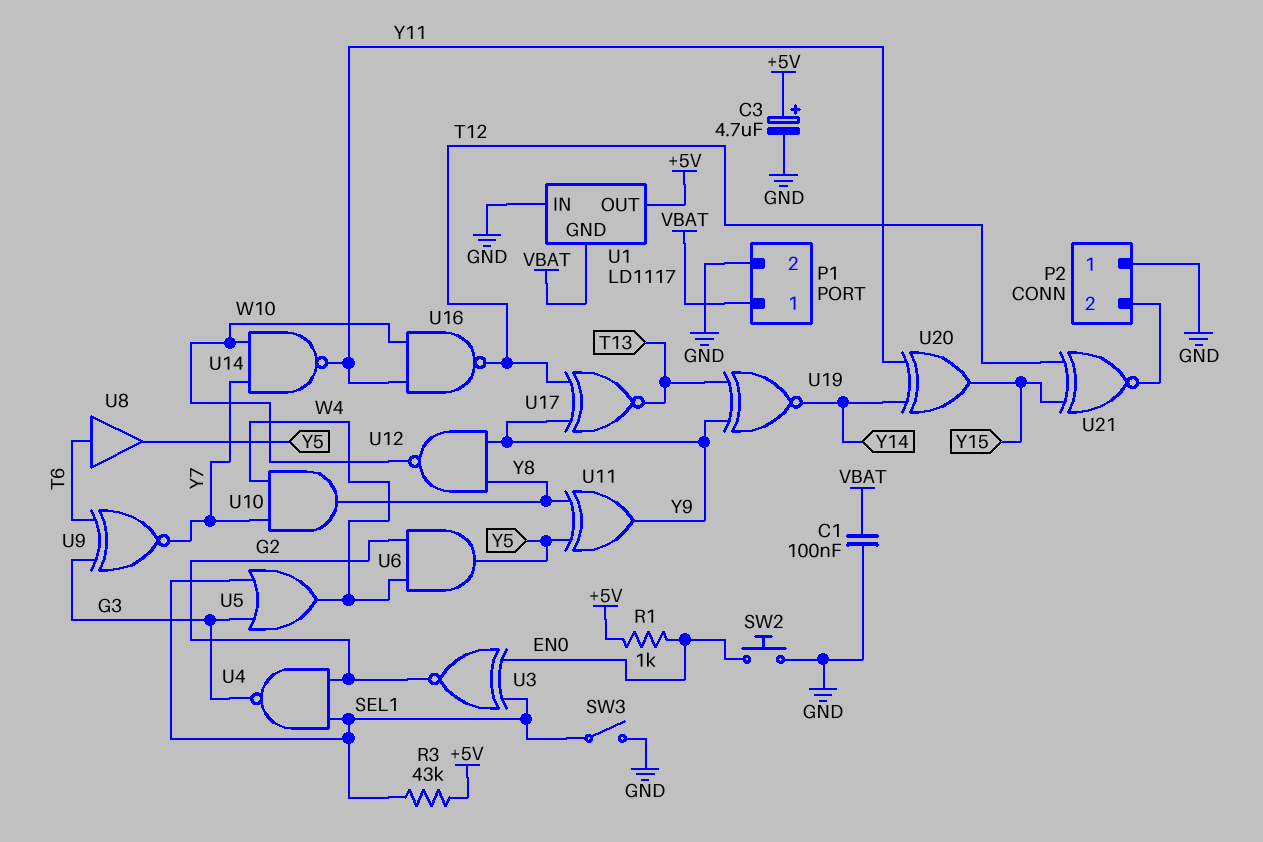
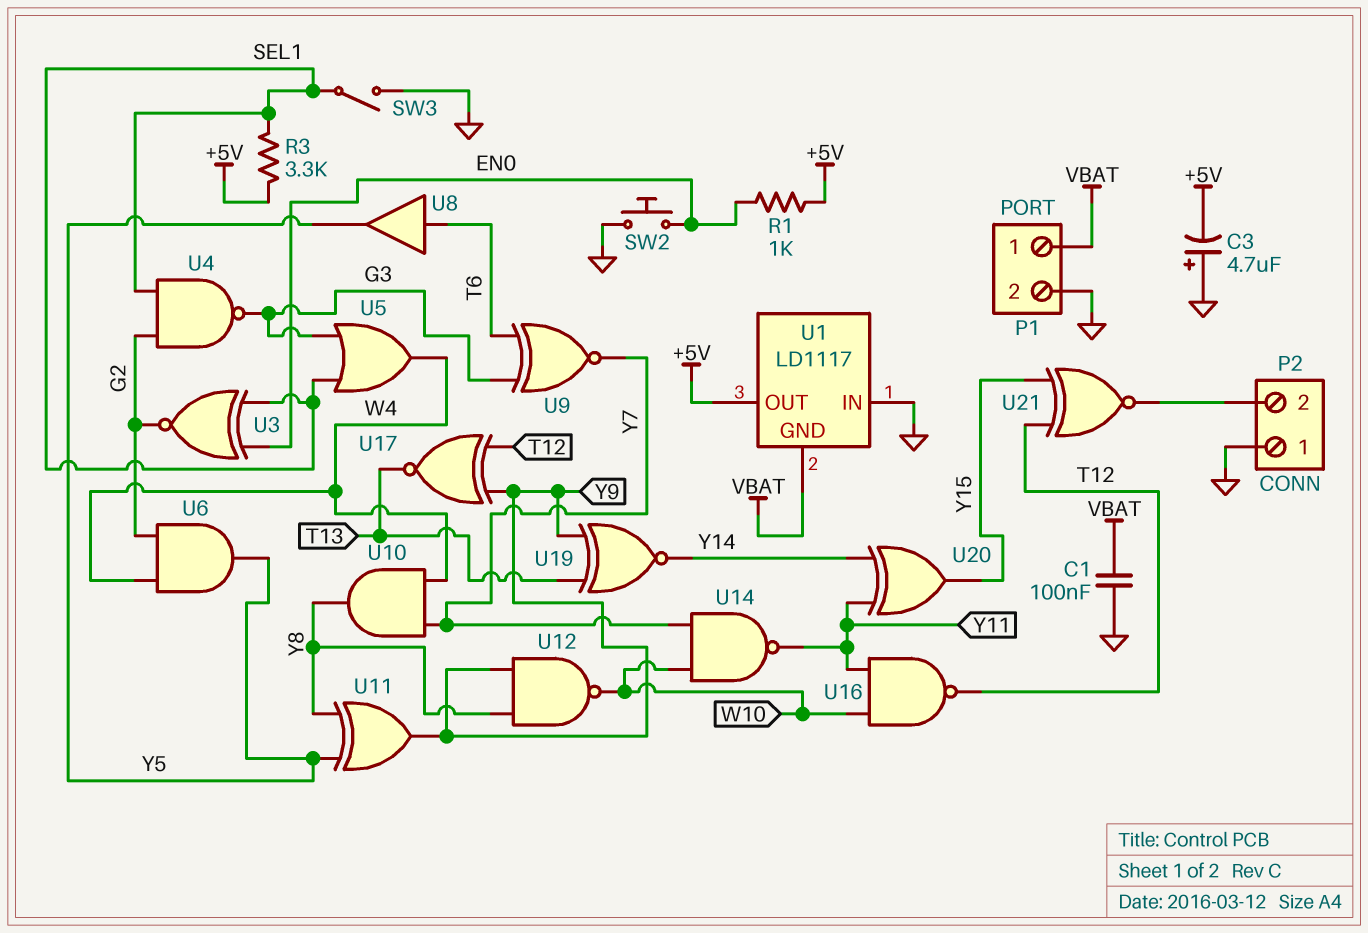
C3: 4.7uF (plus +5V, minus GND) -> 4.7uF (plus GND, minus +5V)
R3: 43k (+5V, SEL1) -> 3.3k (+5V, SEL1)

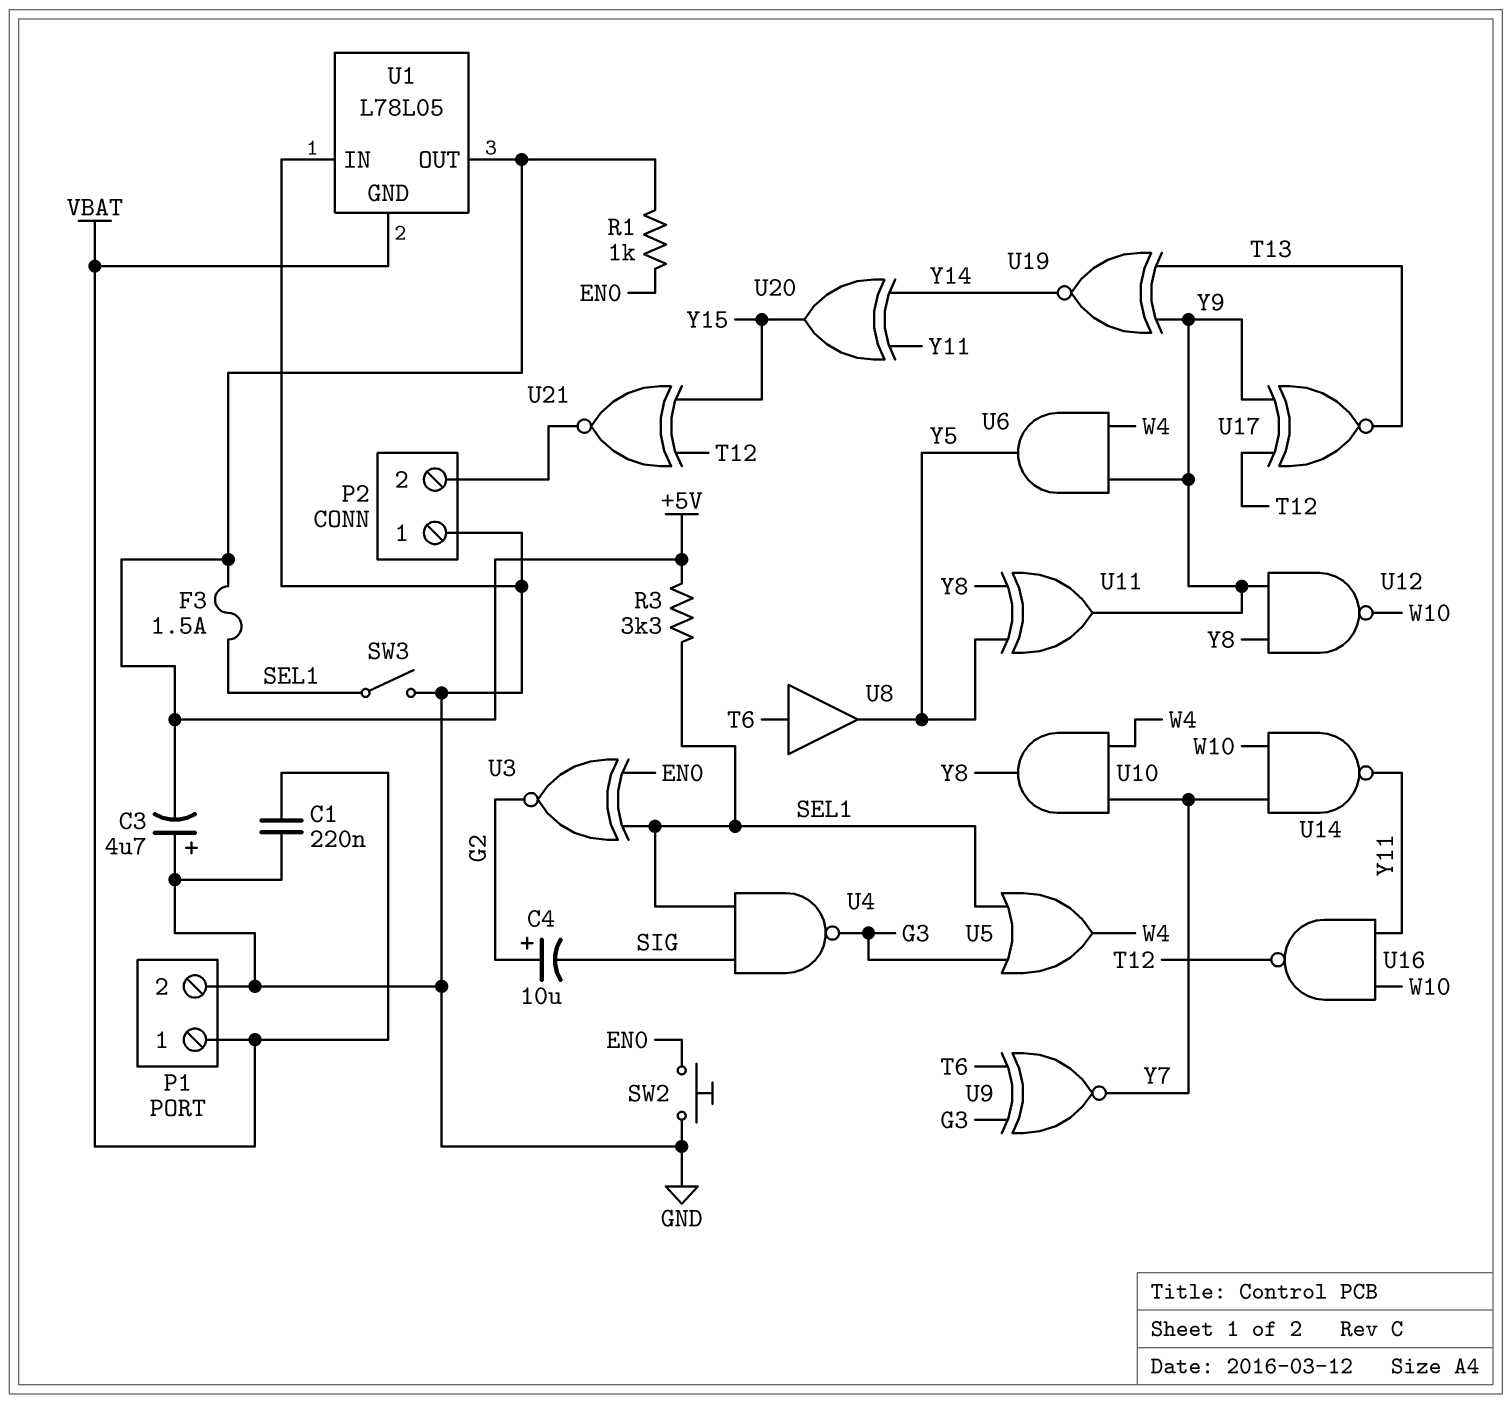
C1: 100nF (GND, VBAT) -> 220nF (GND, VBAT)
C4: none -> 10uF (plus G2, minus SIG)
F3: none -> 1.5A (+5V, SEL1)
U1: LD1117 -> L78L05
U4: NAND (in G2, in SEL1, out G3) -> NAND (in SEL1, in SIG, out G3)
U6: AND (in G2, in W4, out Y5) -> AND (in W4, in Y9, out Y5)

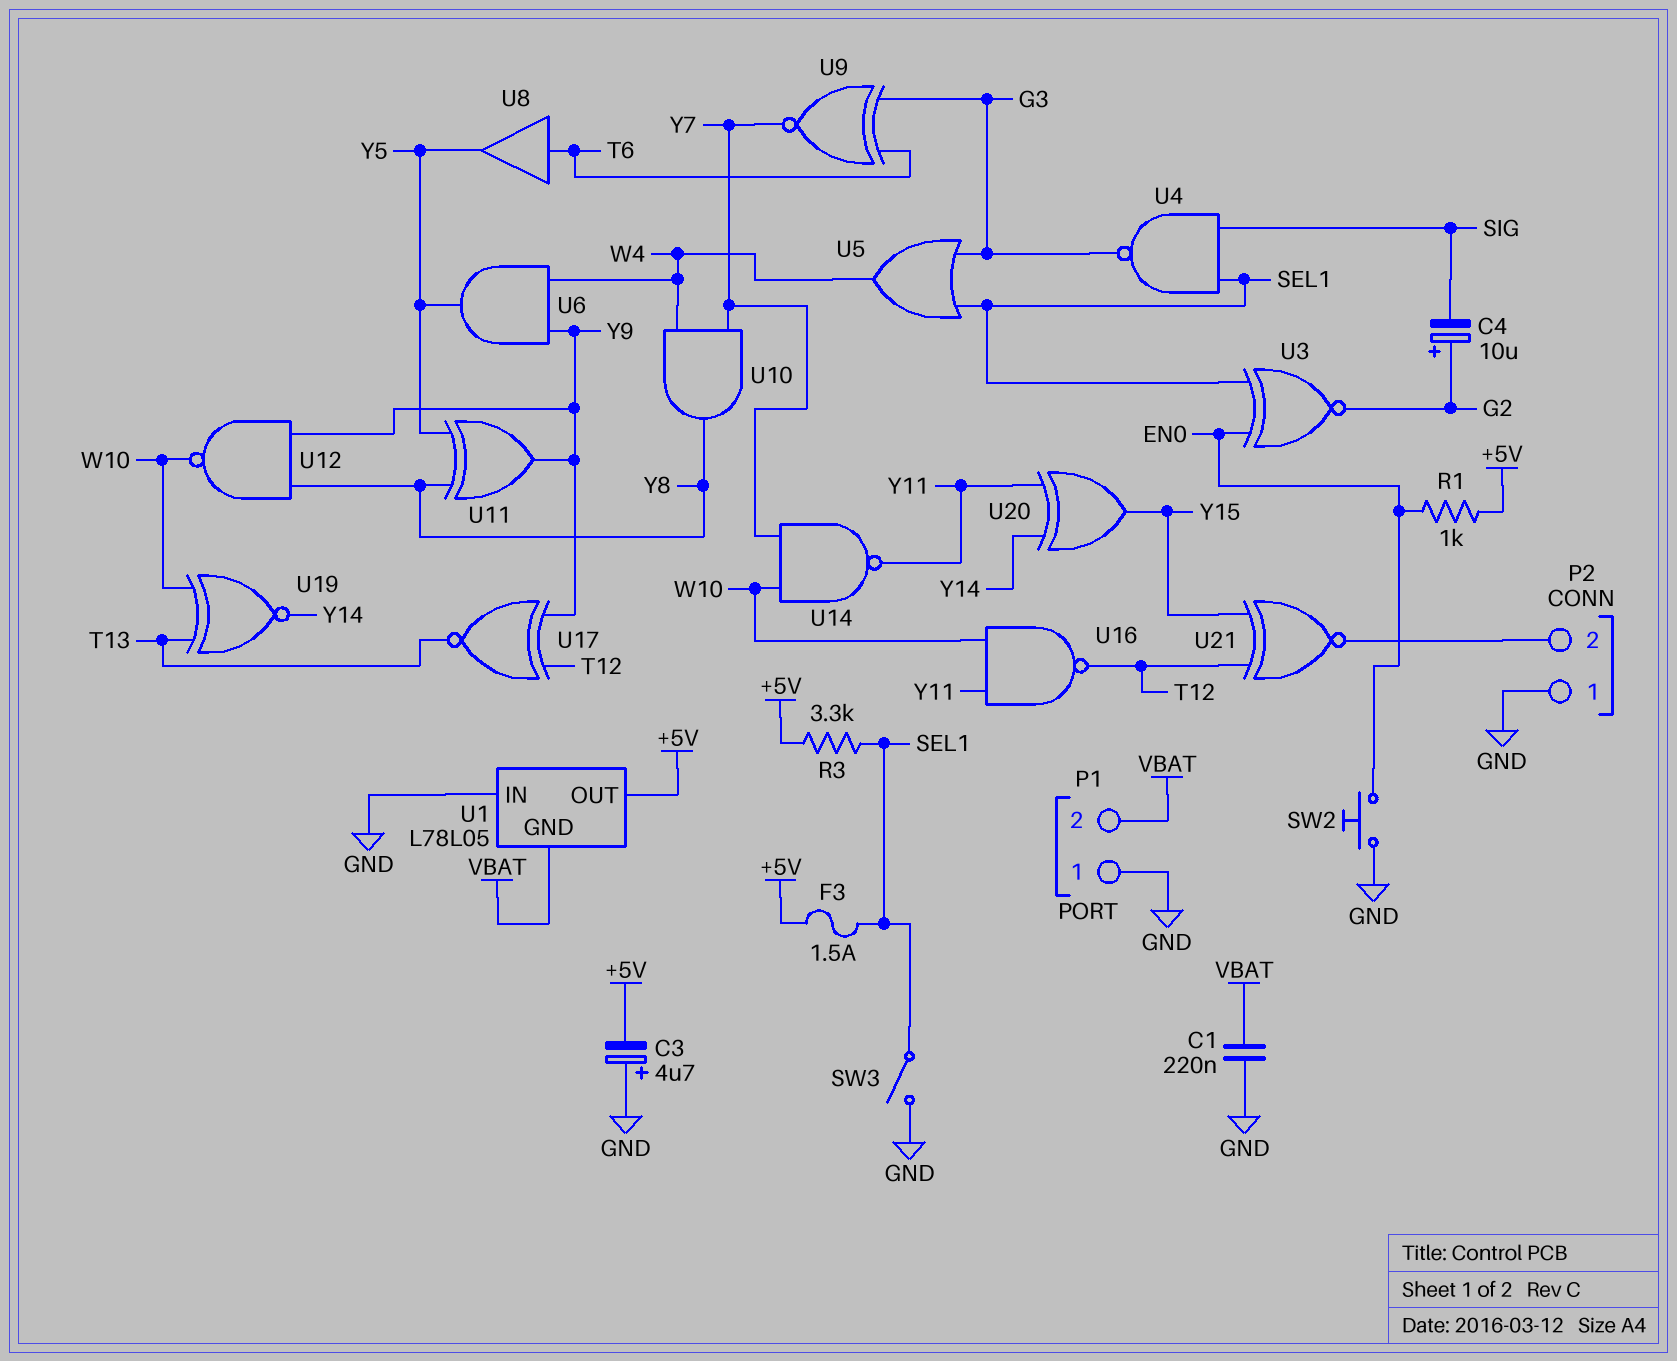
P1 pin 1: VBAT -> GND
P1 pin 2: GND -> VBAT
U19: XNOR (in T13, in Y9, out Y14) -> XNOR (in T13, in W10, out Y14)

